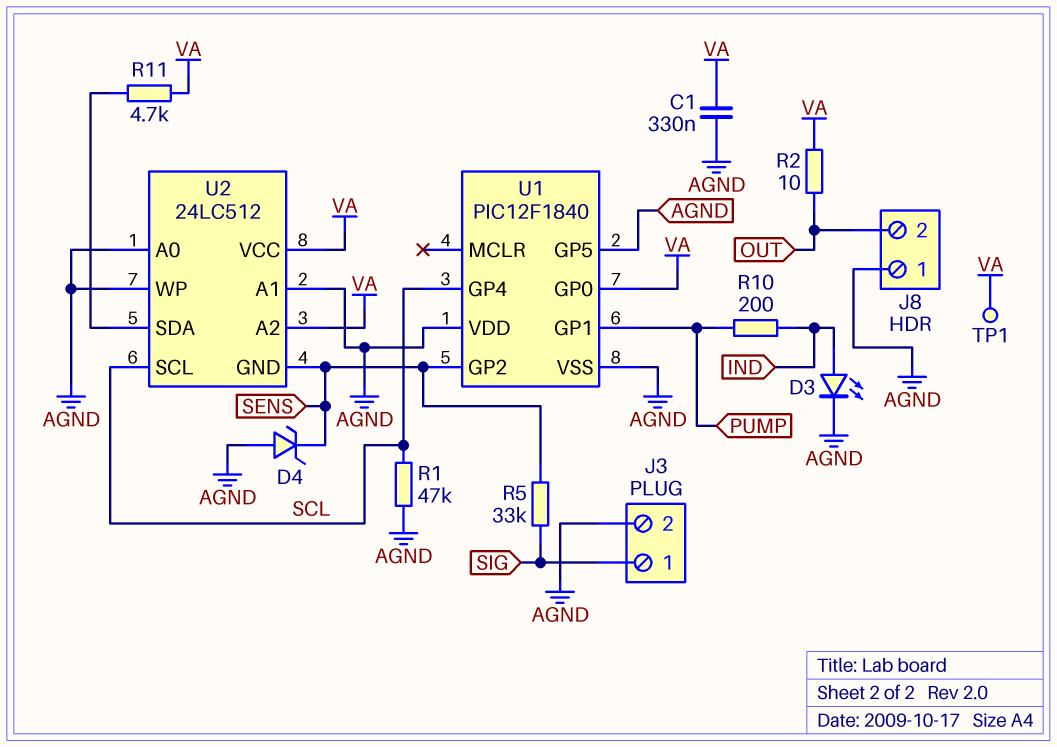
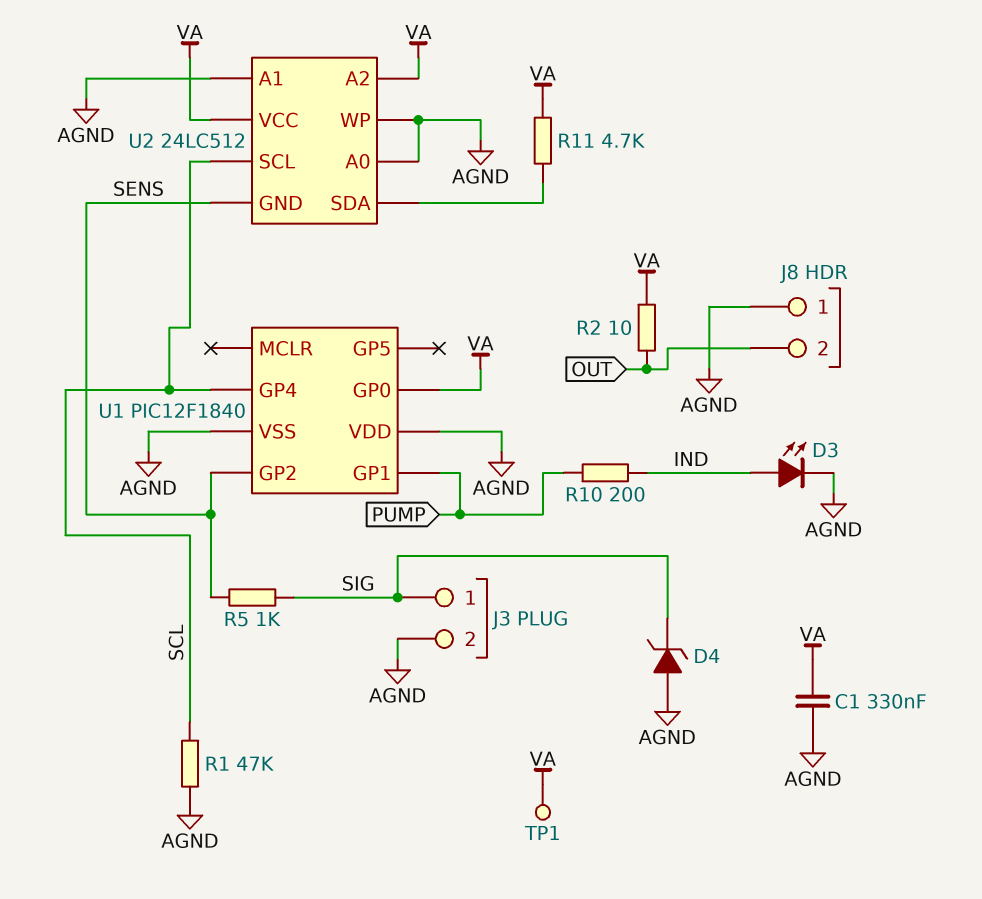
D4: zener (A AGND, K SENS) -> zener (A AGND, K SIG)
R5: 33k (SENS, SIG) -> 1k (SENS, SIG)
U1 pin GP5: AGND -> none

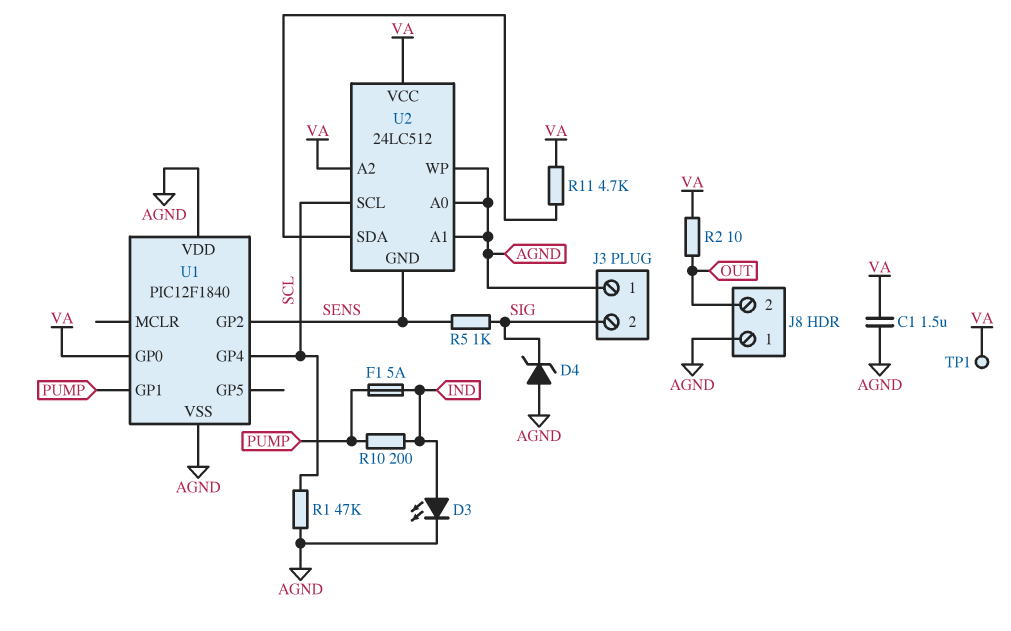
C1: 330nF (AGND, VA) -> 1.5uF (AGND, VA)
F1: none -> 5A (IND, PUMP)
J3 pin 1: SIG -> AGND
J3 pin 2: AGND -> SIG

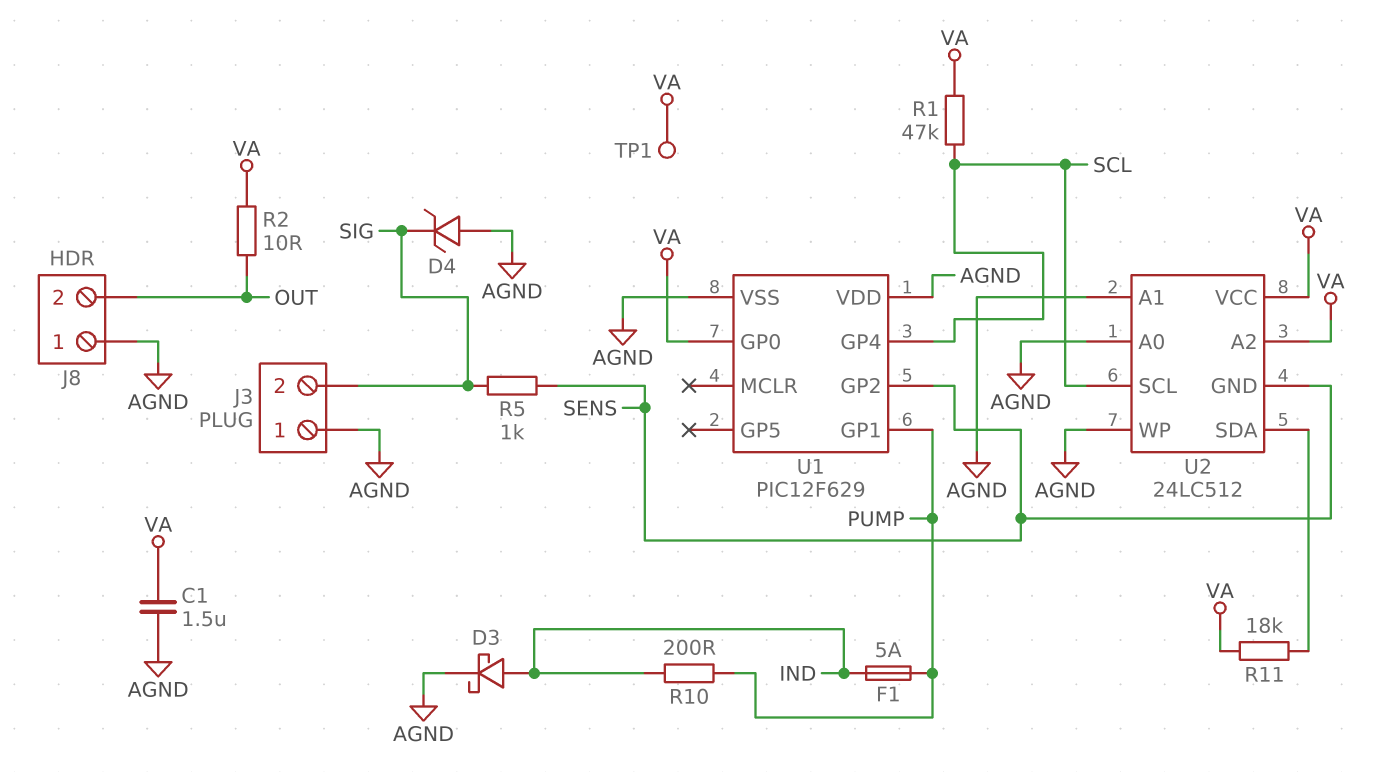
D3: LED (A IND, K AGND) -> schottky (A IND, K AGND)
R1: 47k (AGND, SCL) -> 47k (SCL, VA)
R11: 4.7k (U2/SDA, VA) -> 18k (U2/SDA, VA)
U1: PIC12F1840 -> PIC12F629

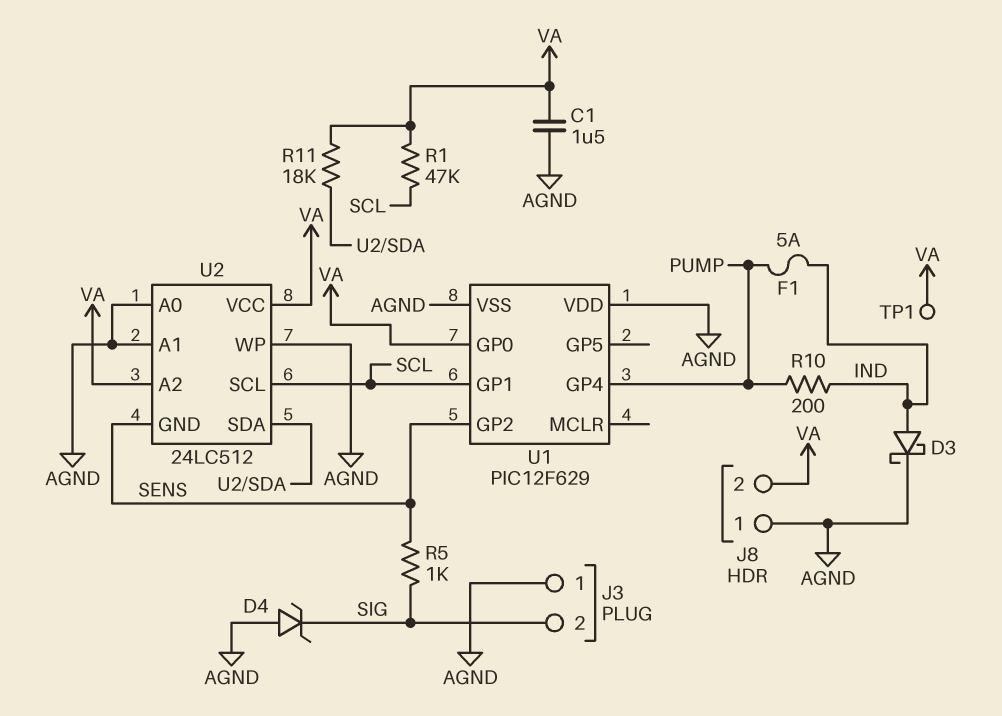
J8 pin 2: OUT -> VA
R2: 10 (OUT, VA) -> none
U1 pin GP1: PUMP -> SCL
U1 pin GP4: SCL -> PUMP

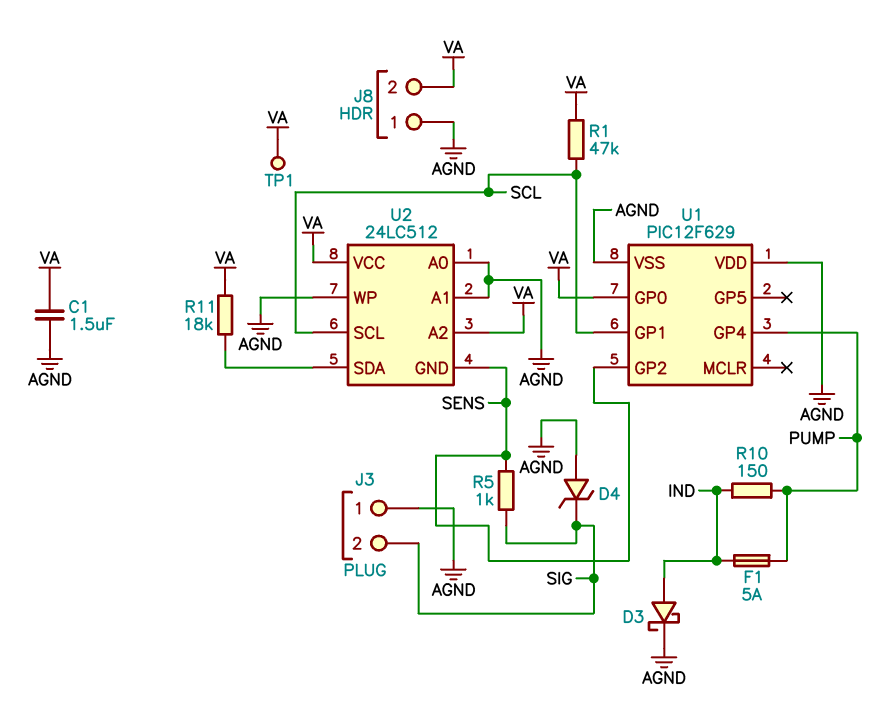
R10: 200 (IND, PUMP) -> 150 (IND, PUMP)

